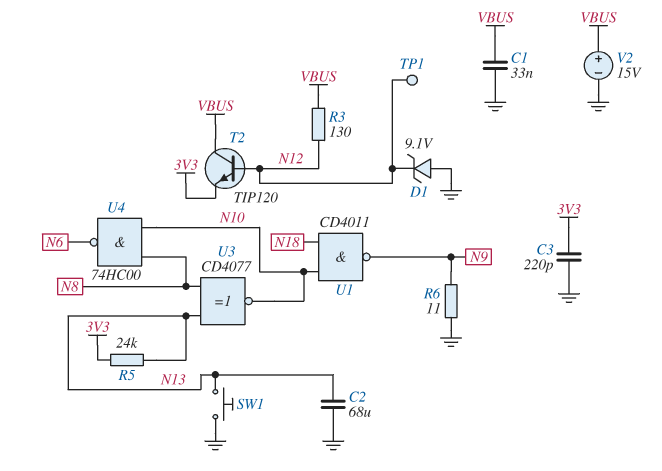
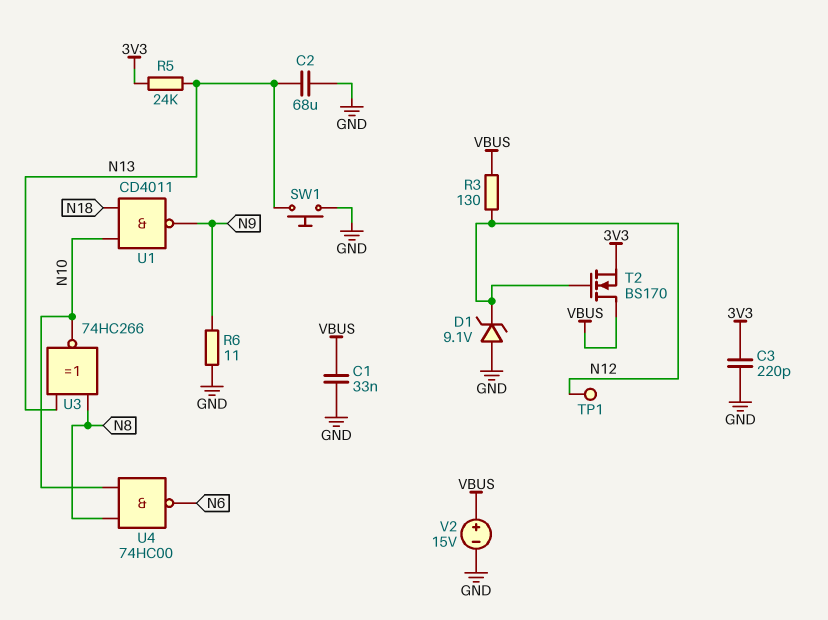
T2: NPN TIP120 (B N12, C VBUS, E 3V3) -> NMOS BS170 (G N12, D VBUS, S 3V3)
U3: XNOR CD4077 (in N8, in N13, out N10) -> XNOR 74HC266 (in N8, in N13, out N10)

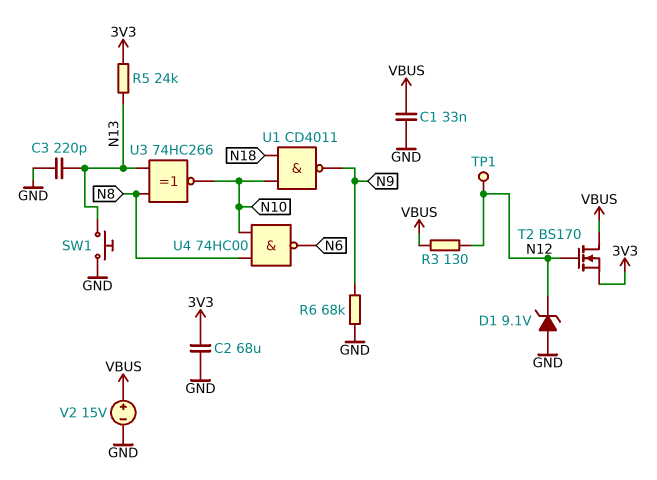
C2: 68uF (GND, N13) -> 68uF (3V3, GND)
C3: 220pF (3V3, GND) -> 220pF (GND, N13)
R6: 11 (GND, N9) -> 68k (GND, N9)

